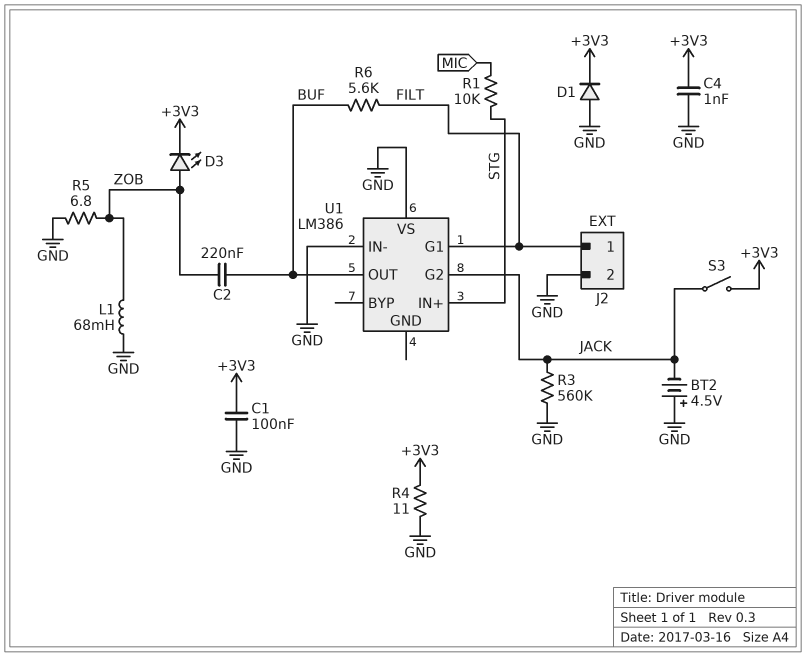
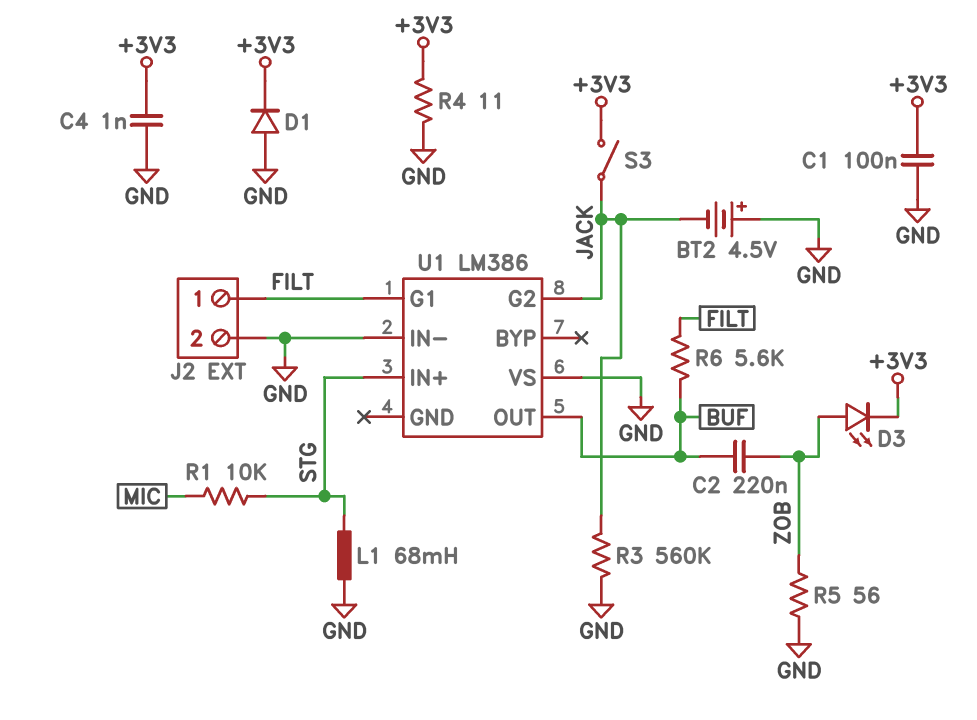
L1: 68mH (GND, ZOB) -> 68mH (GND, STG)
R5: 6.8 (GND, ZOB) -> 56 (GND, ZOB)

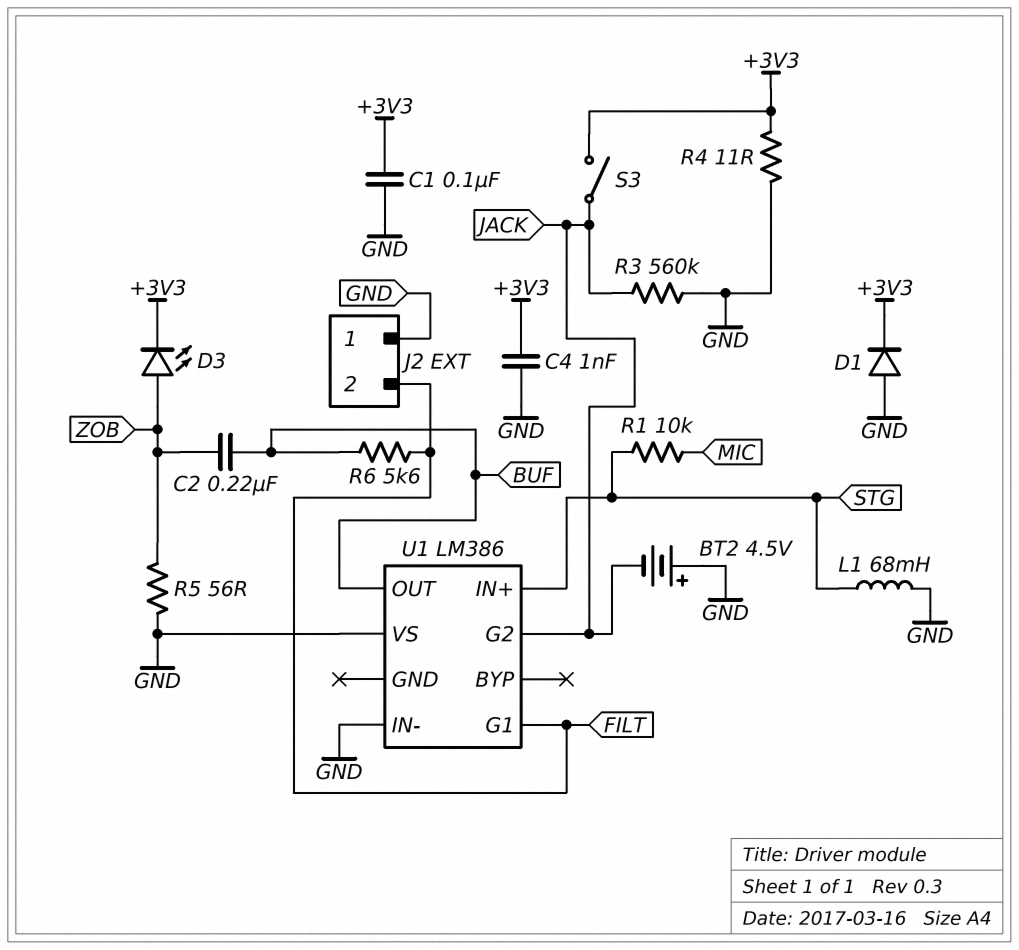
J2 pin 1: FILT -> GND
J2 pin 2: GND -> FILT

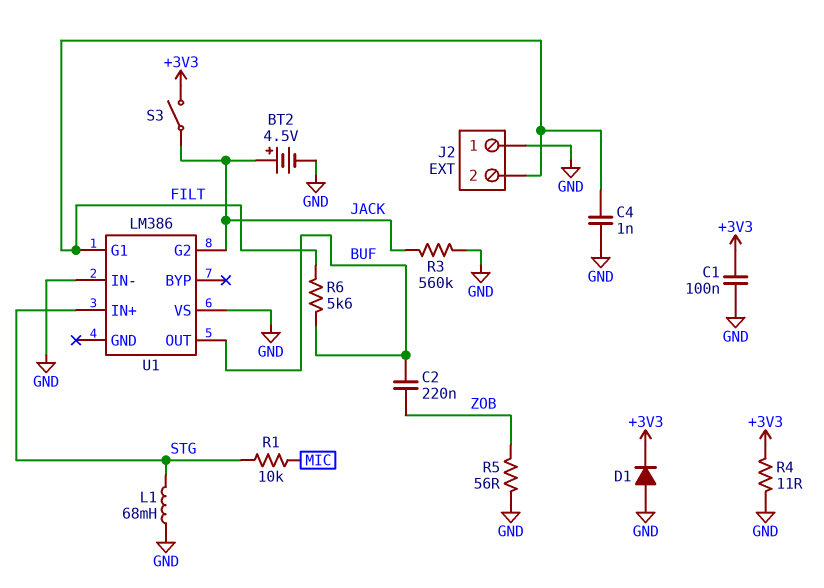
BT2: 4.5V (plus GND, minus JACK) -> 4.5V (plus JACK, minus GND)
C4: 1nF (+3V3, GND) -> 1nF (FILT, GND)
D3: LED (A ZOB, K +3V3) -> none

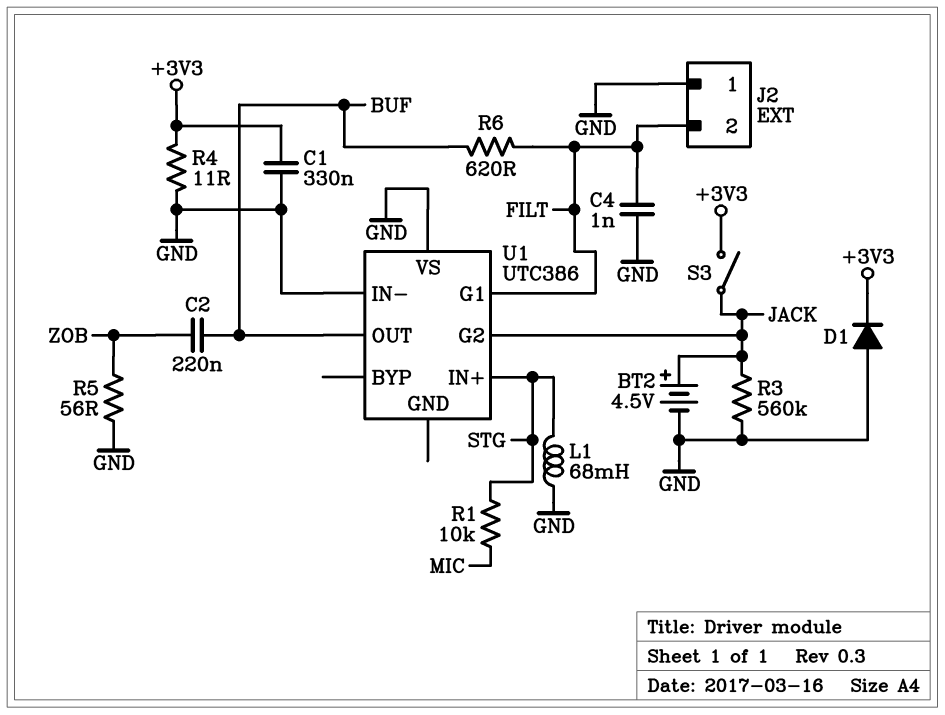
C1: 100nF (+3V3, GND) -> 330nF (+3V3, GND)
R6: 5.6k (BUF, FILT) -> 620 (BUF, FILT)
U1: LM386 -> UTC386

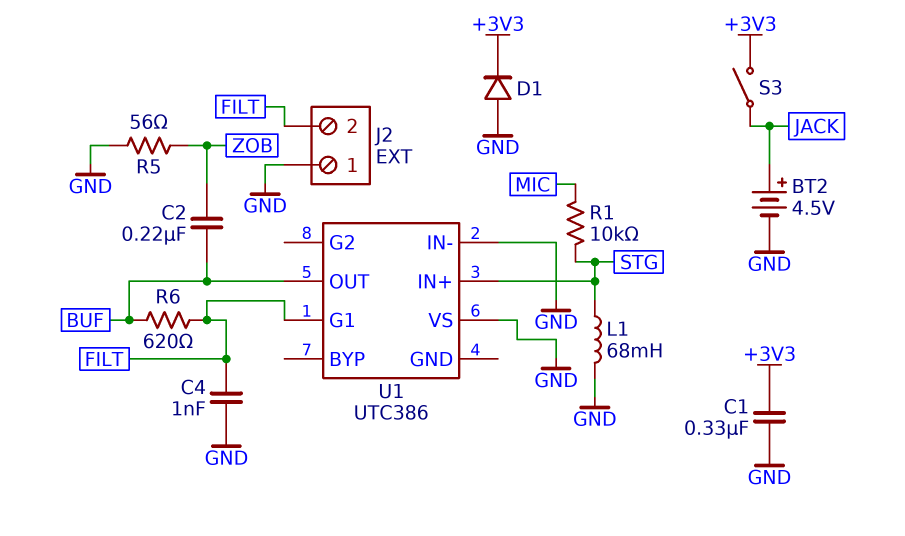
R3: 560k (GND, JACK) -> none
R4: 11 (+3V3, GND) -> none
U1 pin G2: JACK -> none

